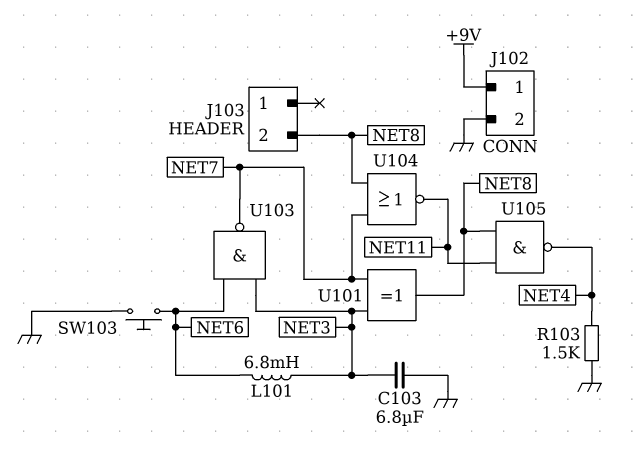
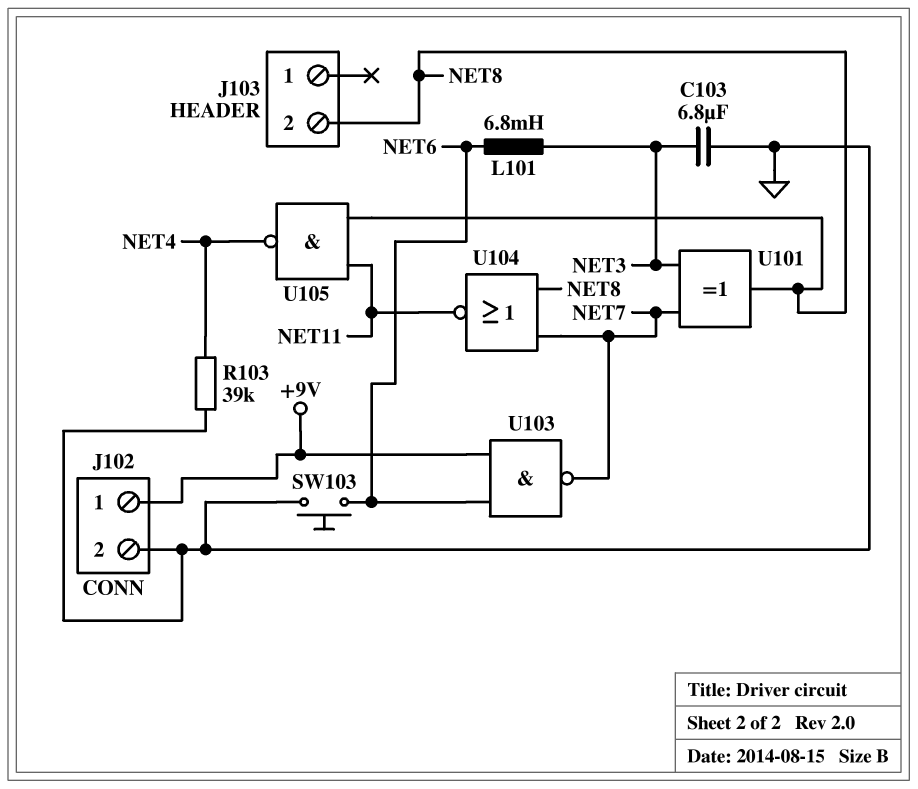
R103: 1.5k (GND, NET4) -> 39k (GND, NET4)
U103: NAND (in NET3, in NET6, out NET7) -> NAND (in +9V, in NET6, out NET7)

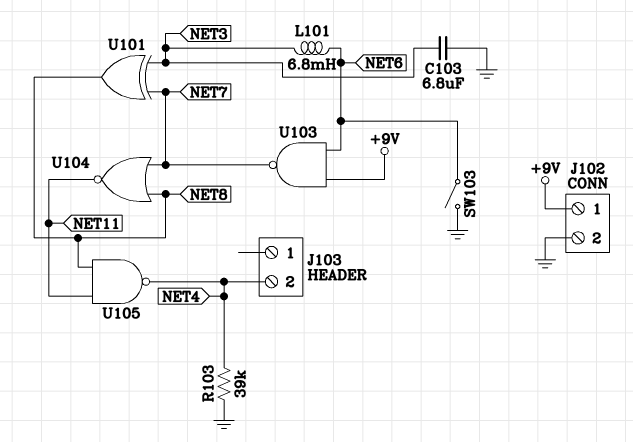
J103 pin 2: NET8 -> NET4
SW103: button (GND, NET6) -> switch (GND, NET6)

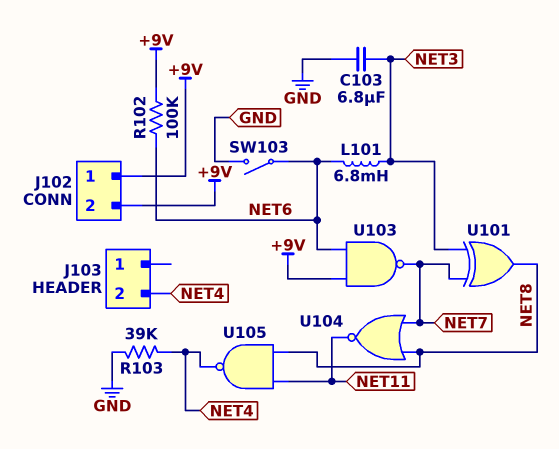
J102 pin 2: GND -> +9V
R102: none -> 100k (+9V, NET6)

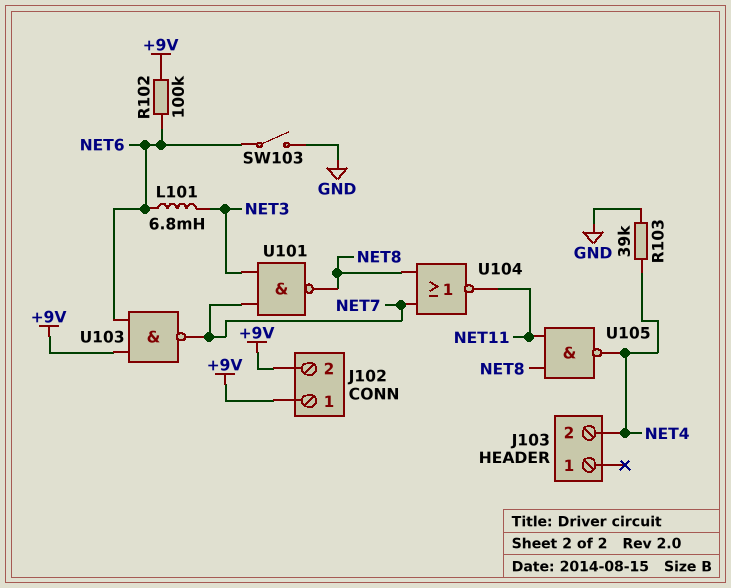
C103: 6.8uF (GND, NET3) -> none
U101: XOR (in NET3, in NET7, out NET8) -> NAND (in NET3, in NET7, out NET8)

